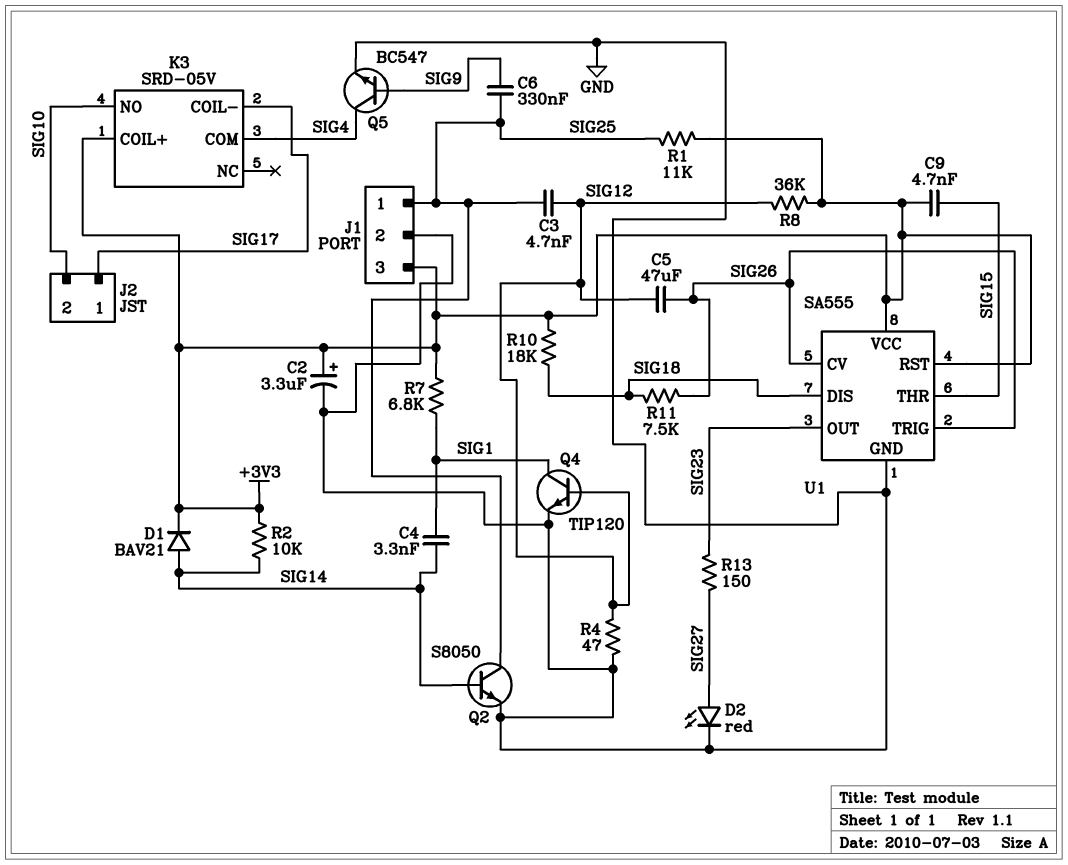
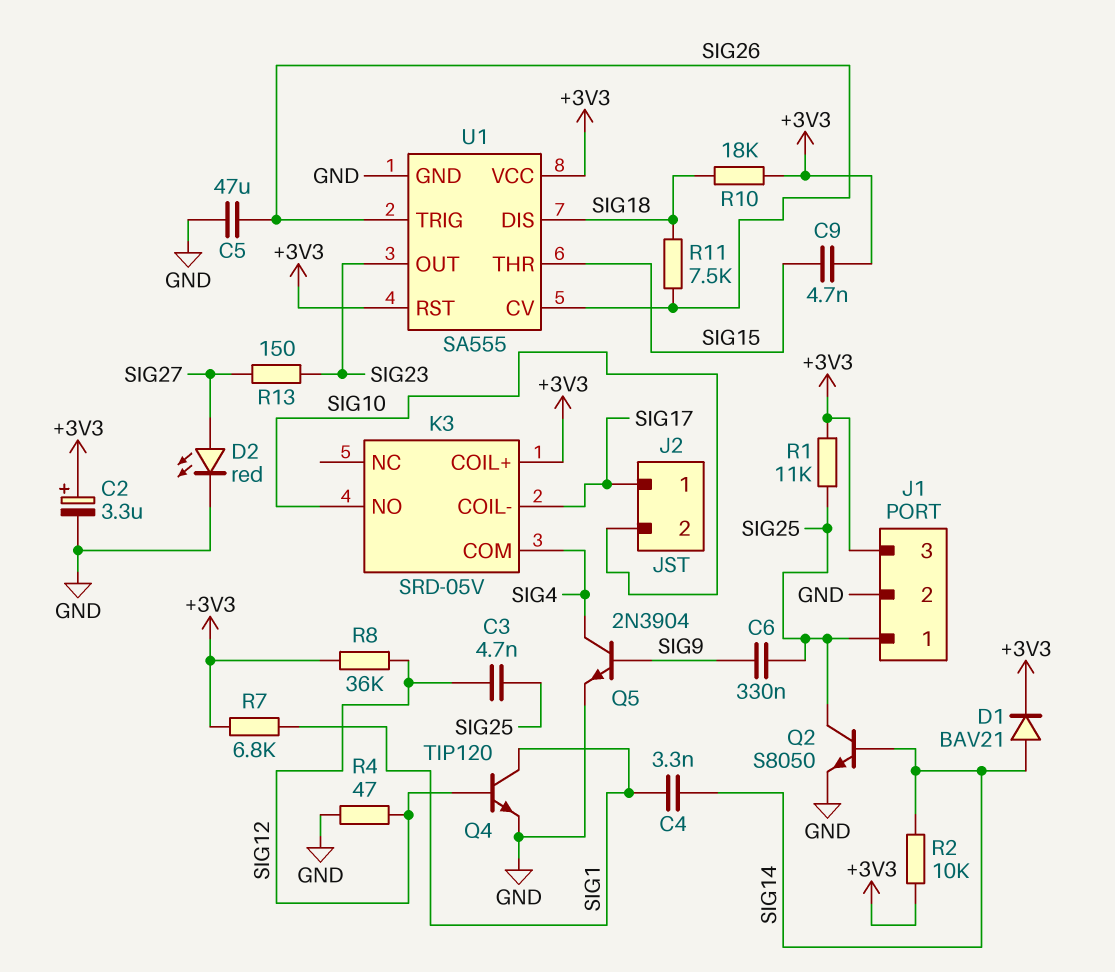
C5: 47uF (SIG12, SIG26) -> 47uF (GND, SIG26)
Q5: NPN BC547 (B SIG9, C SIG4, E GND) -> NPN 2N3904 (B SIG9, C SIG4, E GND)

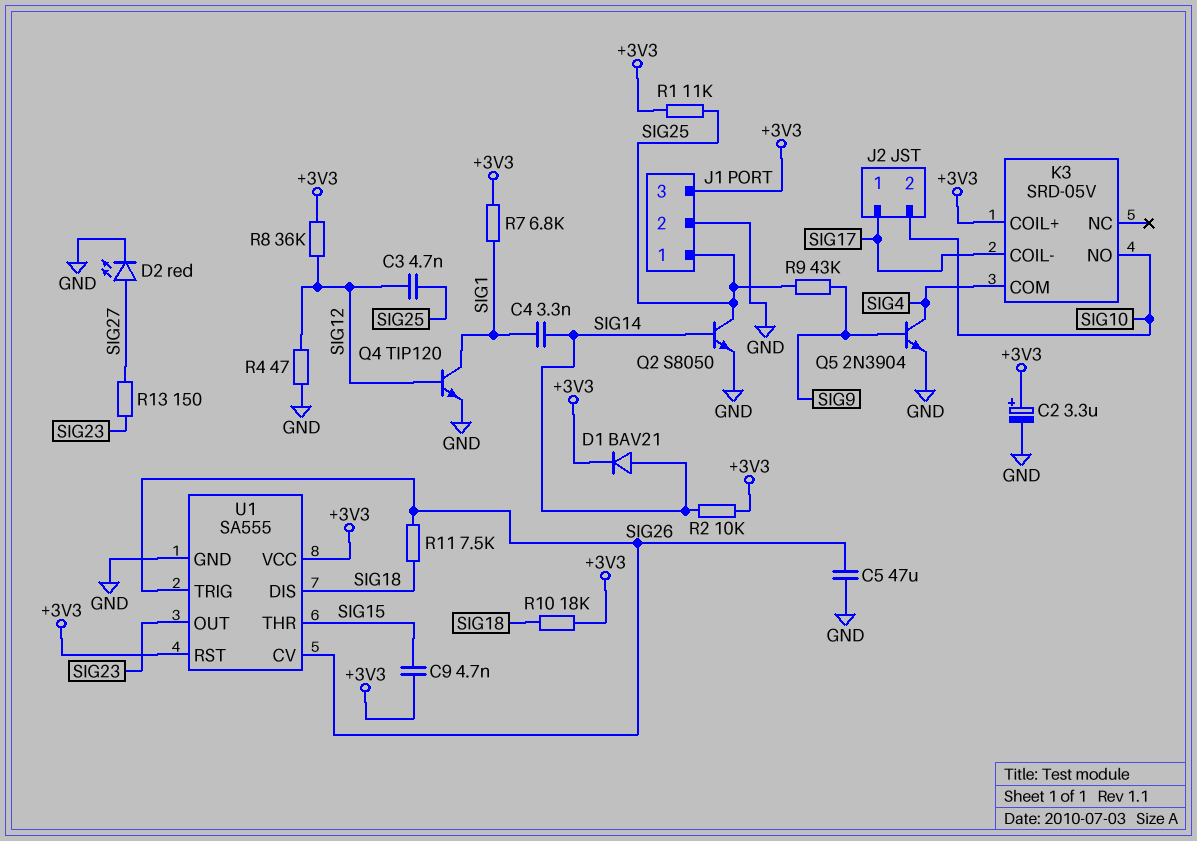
C6: 330nF (SIG9, SIG25) -> none
R9: none -> 43k (SIG9, SIG25)

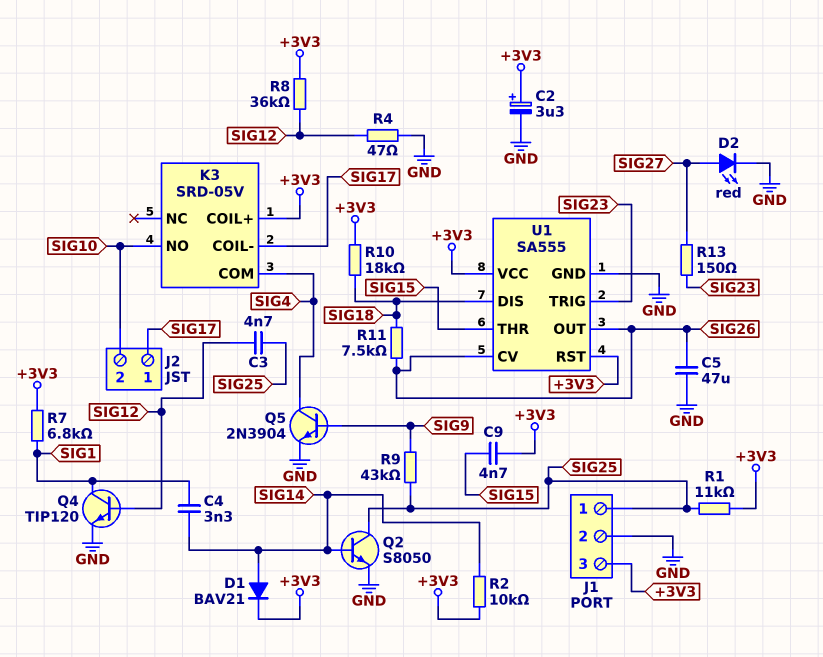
U1 pin OUT: SIG23 -> SIG26
U1 pin TRIG: SIG26 -> SIG23

